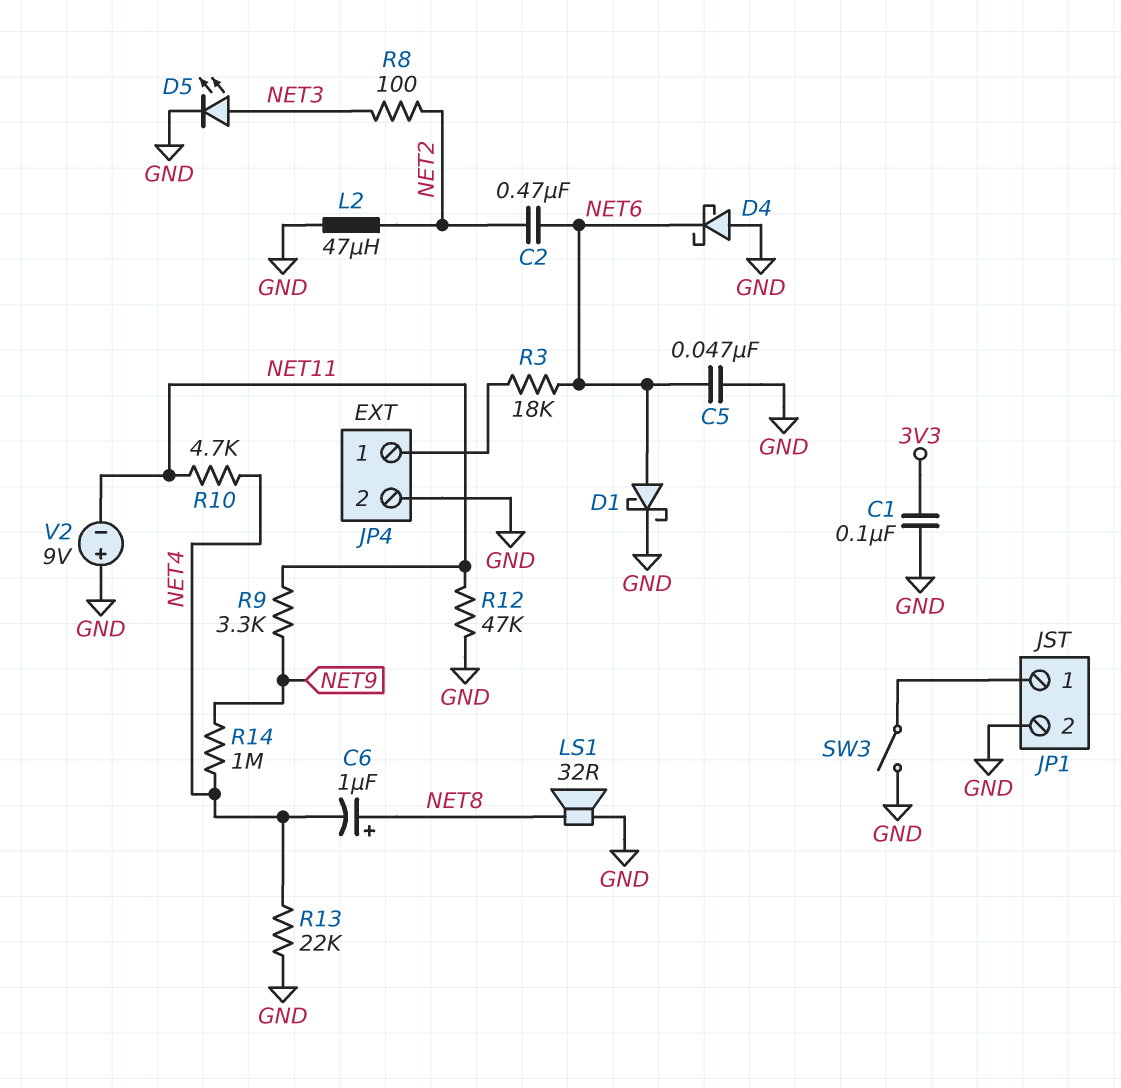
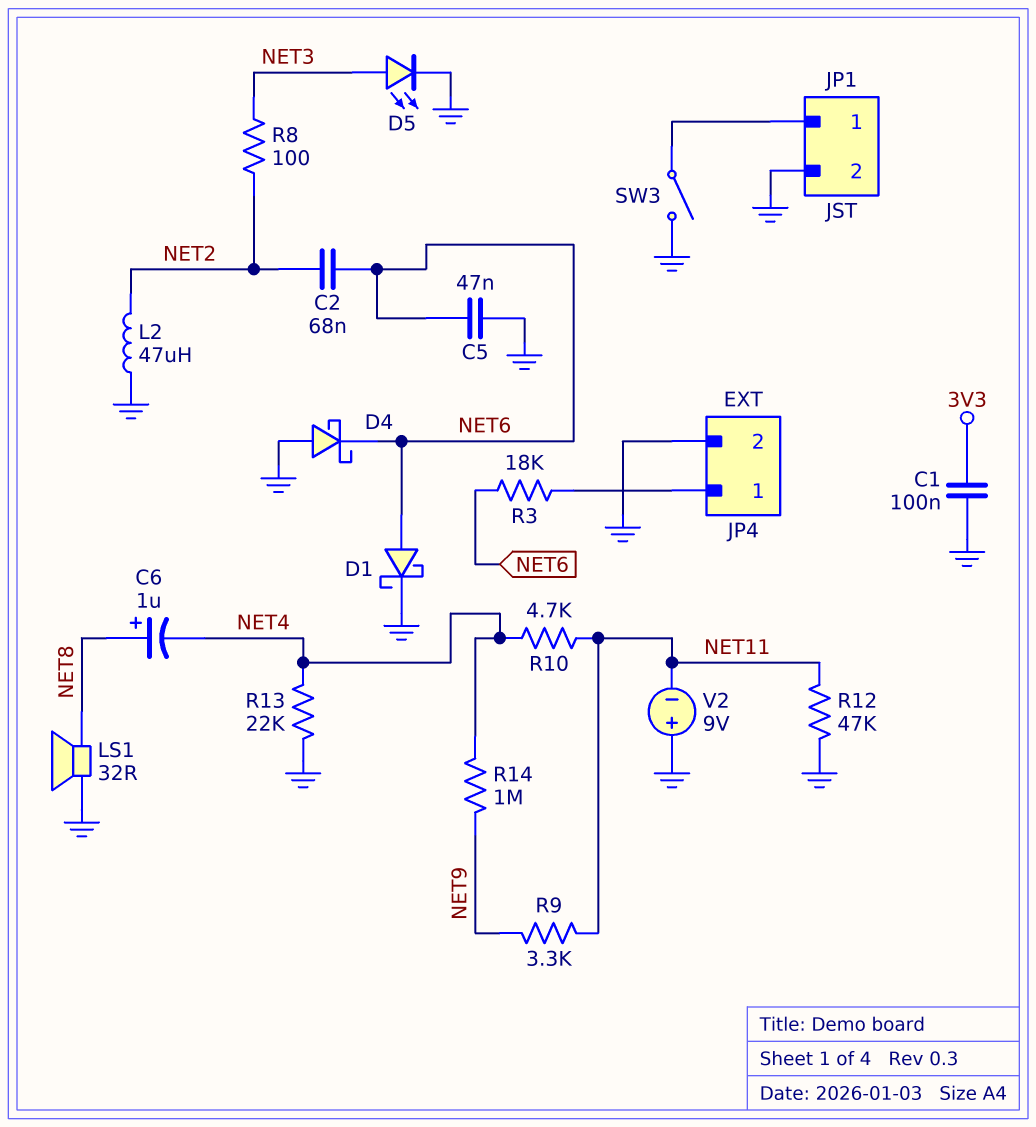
C2: 470nF (NET2, NET6) -> 68nF (NET2, NET6)

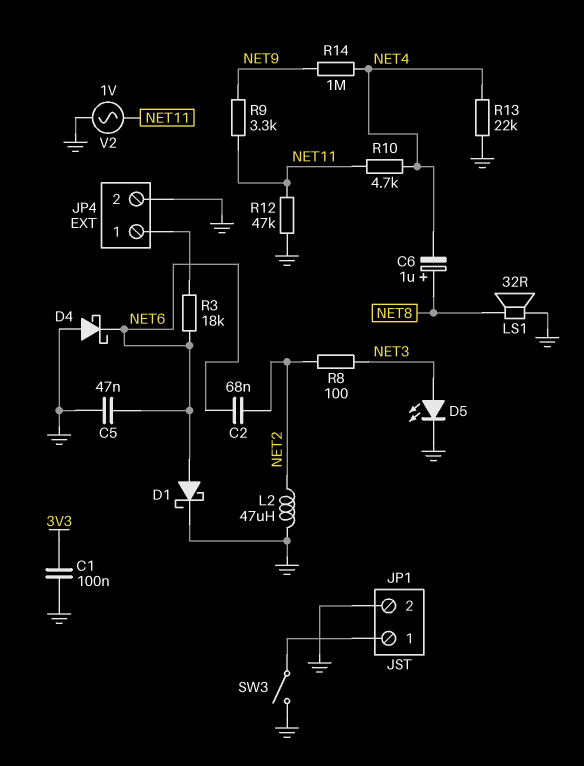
V2: 9V (plus GND, minus NET11) -> AC 1V (GND, NET11)

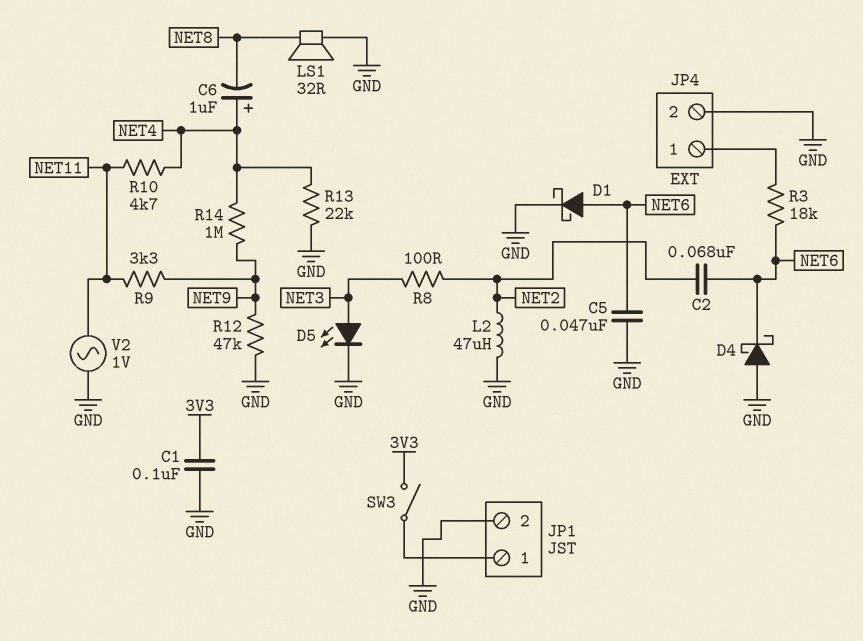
C6: 1uF (plus NET8, minus NET4) -> 1uF (plus NET4, minus NET8)
R12: 47k (GND, NET11) -> 47k (GND, NET9)
SW3: switch (GND, JP1/1) -> switch (3V3, JP1/1)

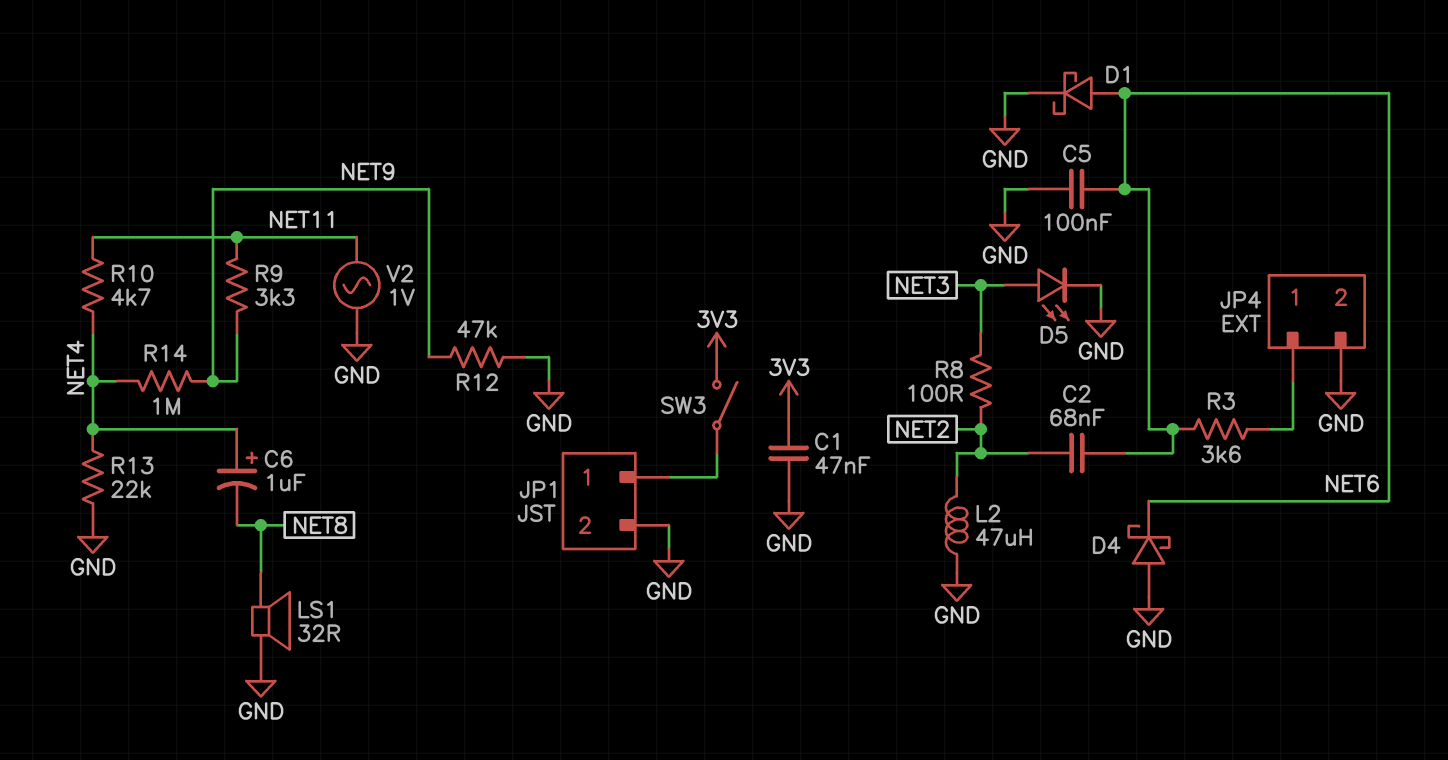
C1: 100nF (3V3, GND) -> 47nF (3V3, GND)
C5: 47nF (GND, NET6) -> 100nF (GND, NET6)
R3: 18k (JP4/1, NET6) -> 3.6k (JP4/1, NET6)

